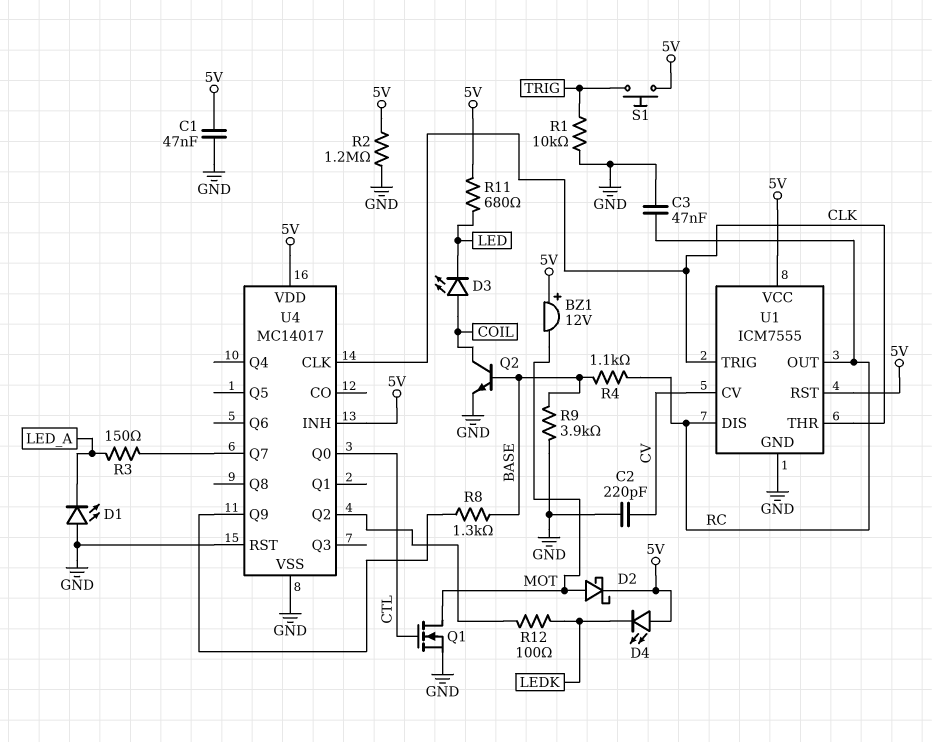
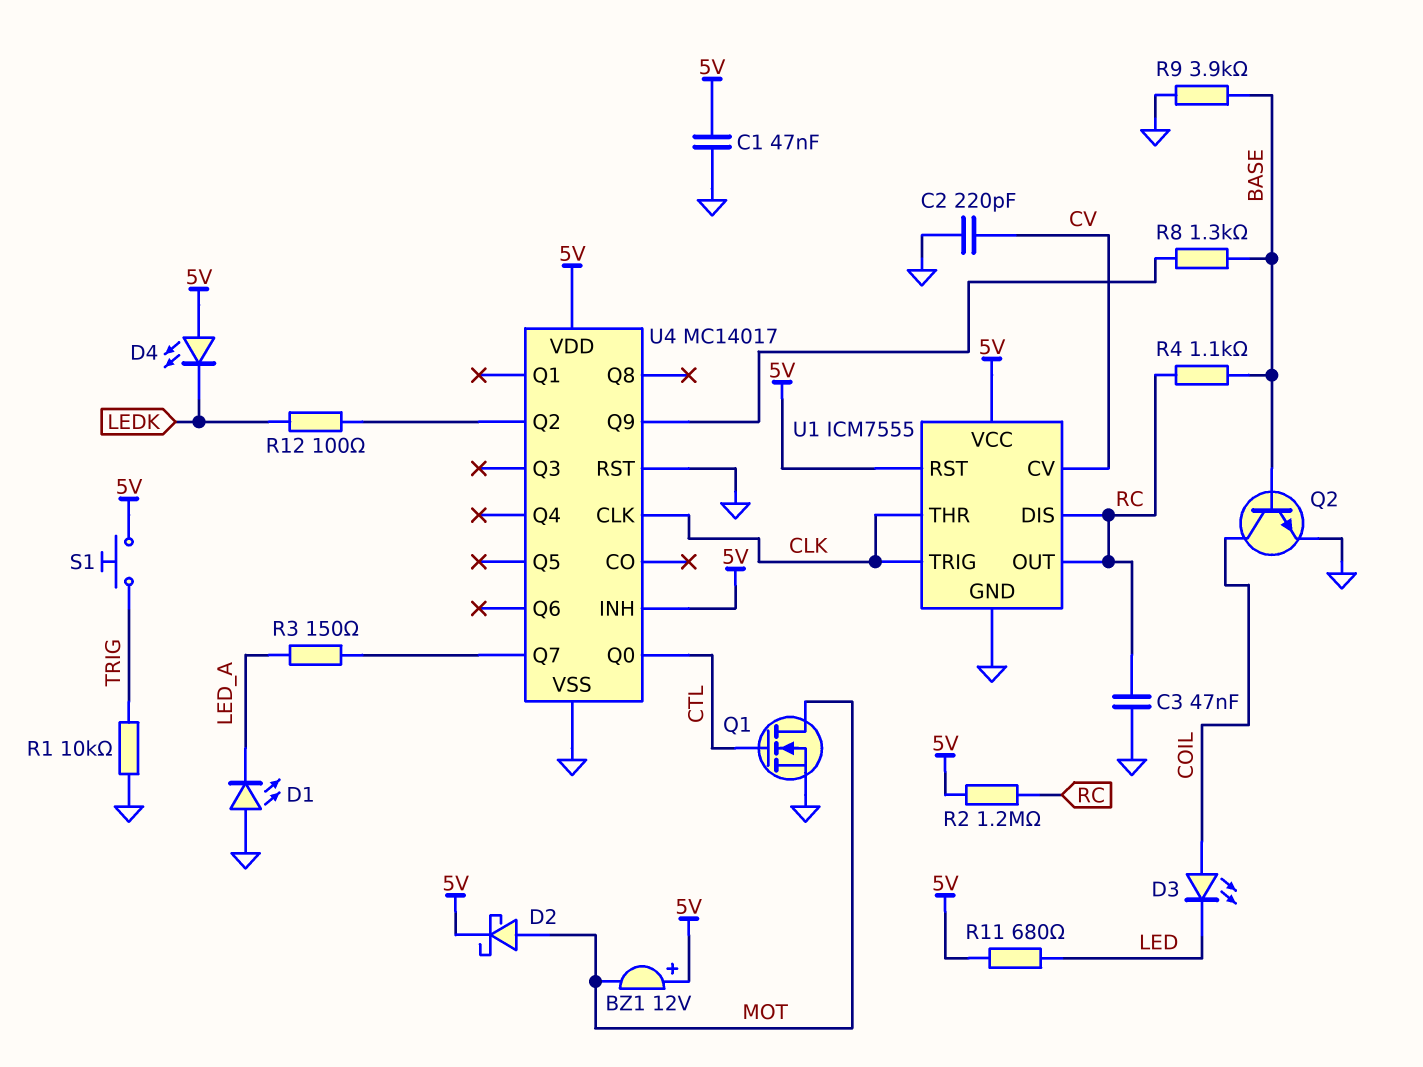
R2: 1.2M (5V, GND) -> 1.2M (5V, RC)

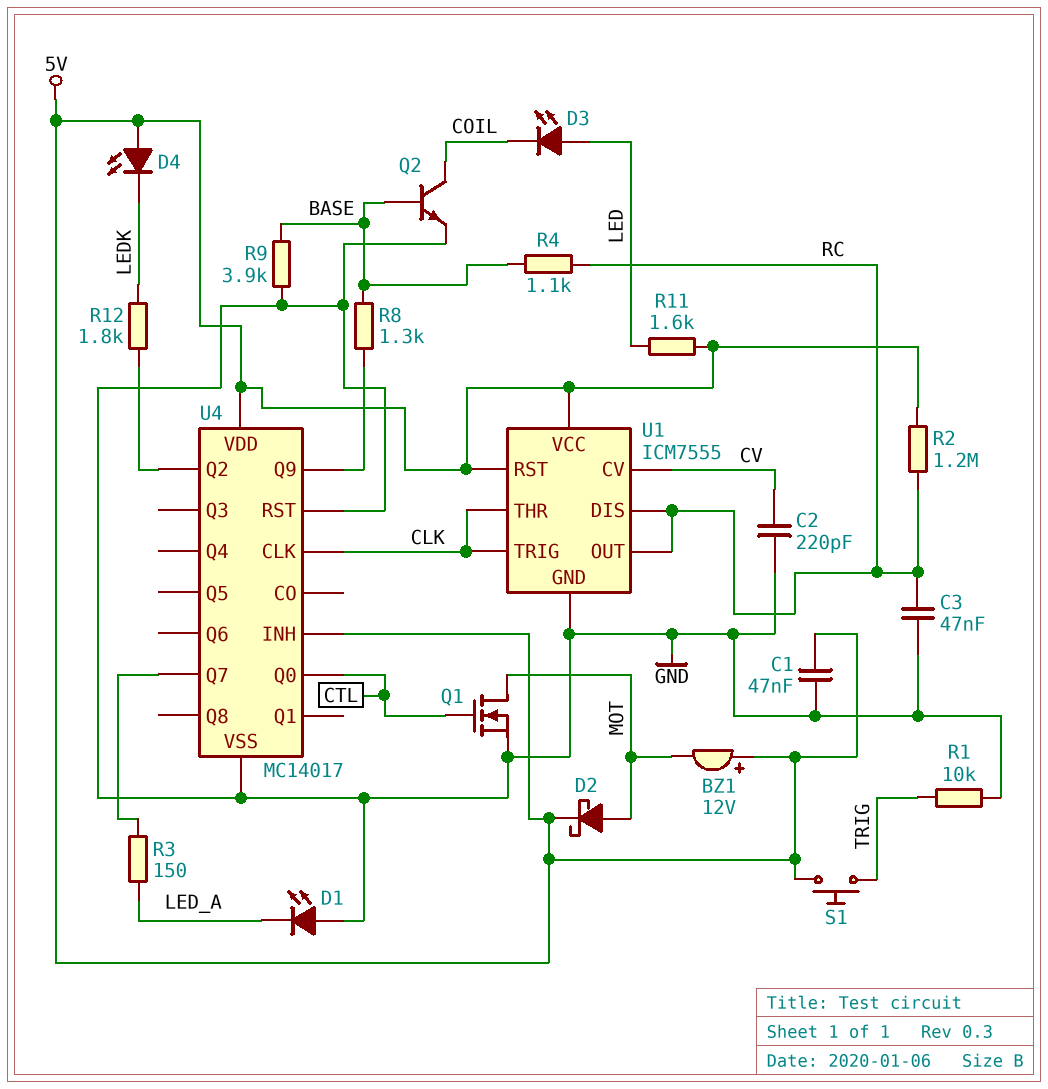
D3: LED (A COIL, K LED) -> LED (A LED, K COIL)
R11: 680 (5V, LED) -> 1.6k (5V, LED)
R12: 100 (LEDK, U4/Q2) -> 1.8k (LEDK, U4/Q2)

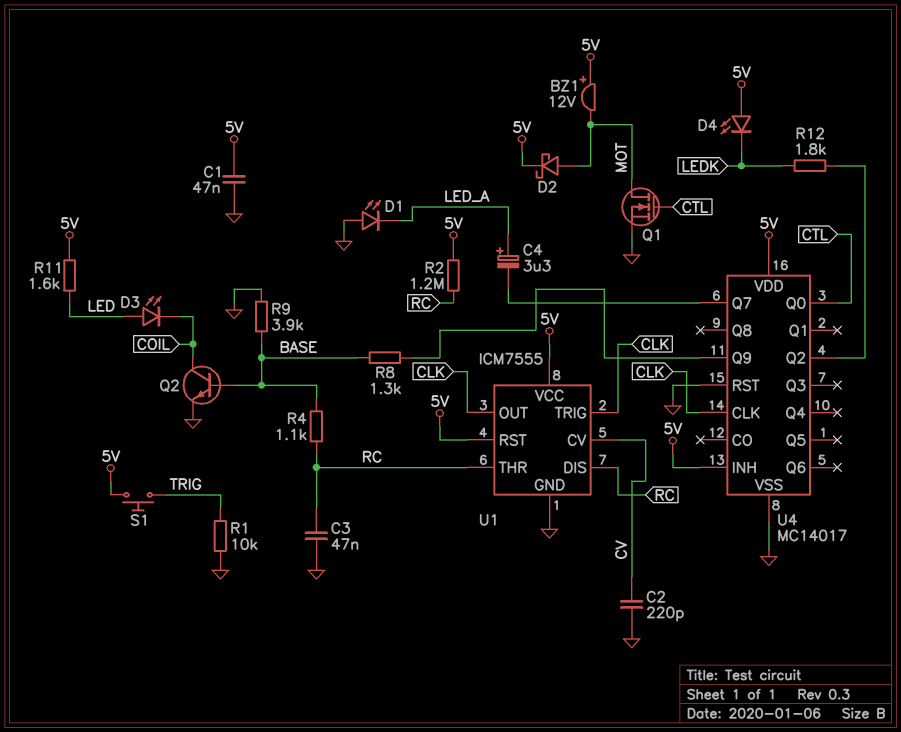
C4: none -> 3.3uF (plus LED_A, minus U4/Q7)
R3: 150 (LED_A, U4/Q7) -> none
U1 pin OUT: RC -> CLK
U1 pin THR: CLK -> RC

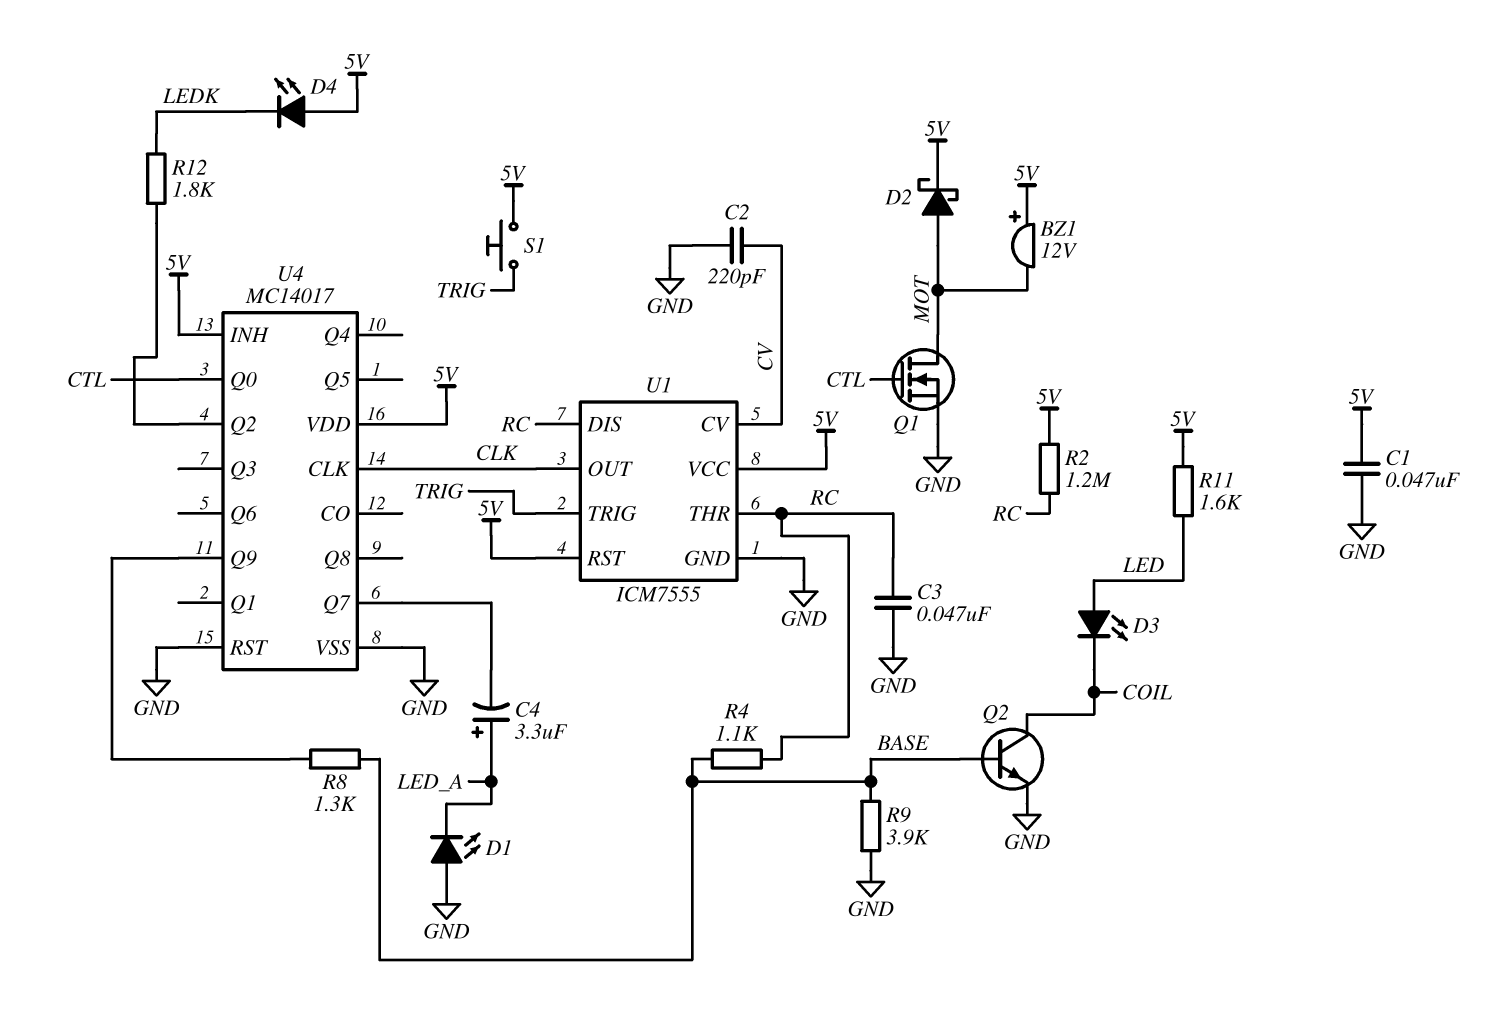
R1: 10k (GND, TRIG) -> none
U1 pin TRIG: CLK -> TRIG

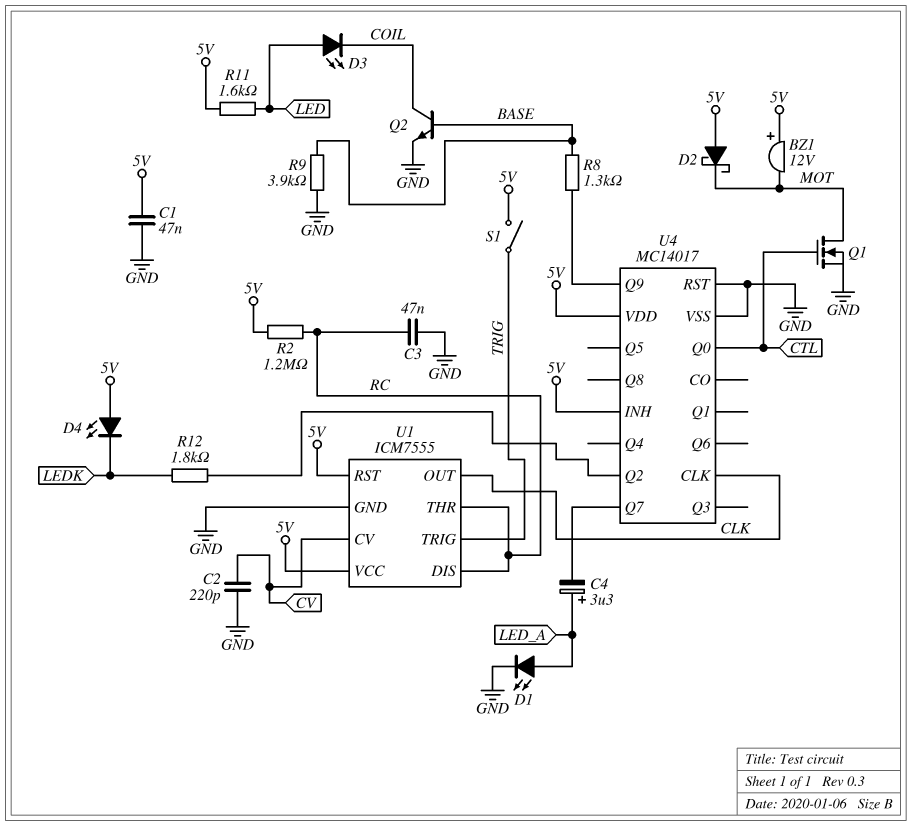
D1: LED (A GND, K LED_A) -> LED (A LED_A, K GND)
D2: schottky (A MOT, K 5V) -> schottky (A 5V, K MOT)
R4: 1.1k (BASE, RC) -> none
S1: button (5V, TRIG) -> switch (5V, TRIG)

